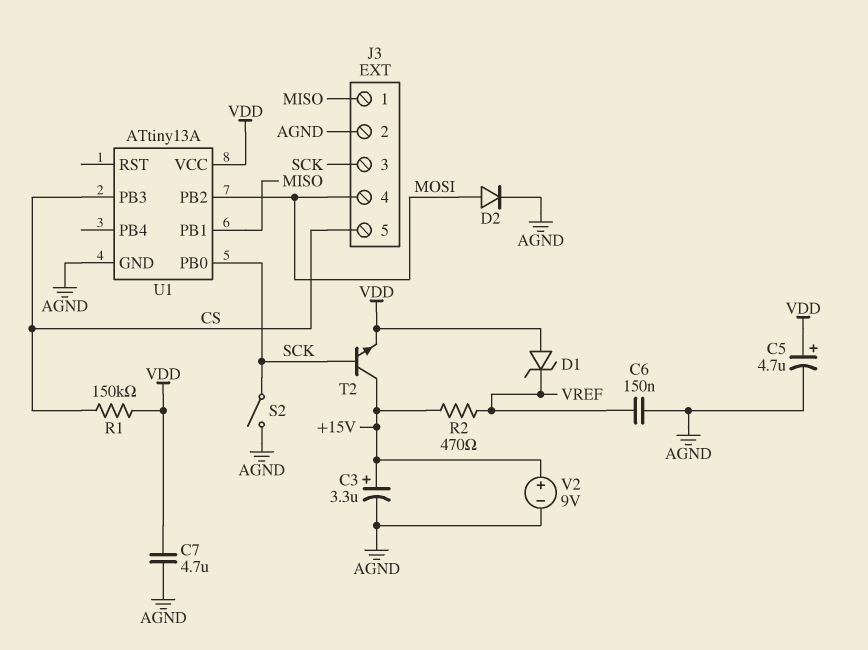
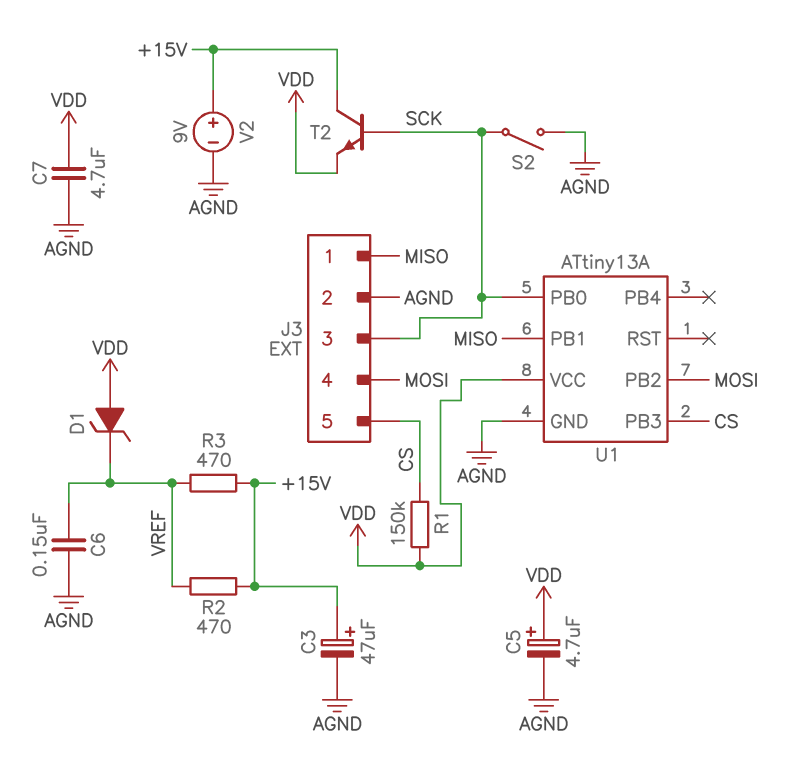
C3: 3.3uF (plus +15V, minus AGND) -> 47uF (plus +15V, minus AGND)
D2: diode (A MOSI, K AGND) -> none
R3: none -> 470 (+15V, VREF)

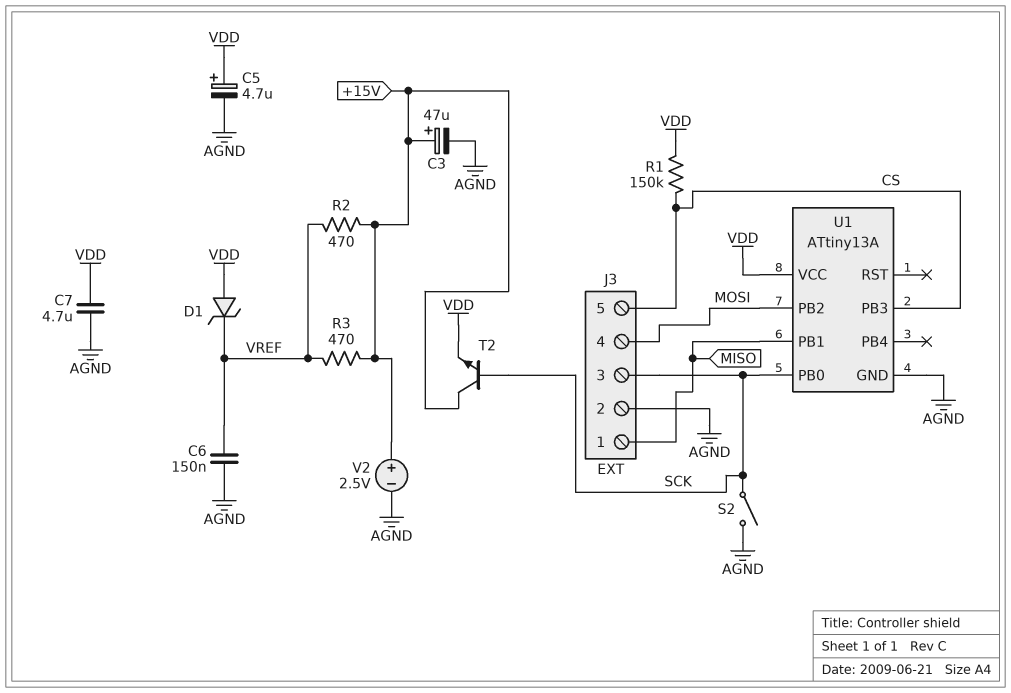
V2: 9V (plus +15V, minus AGND) -> 2.5V (plus +15V, minus AGND)

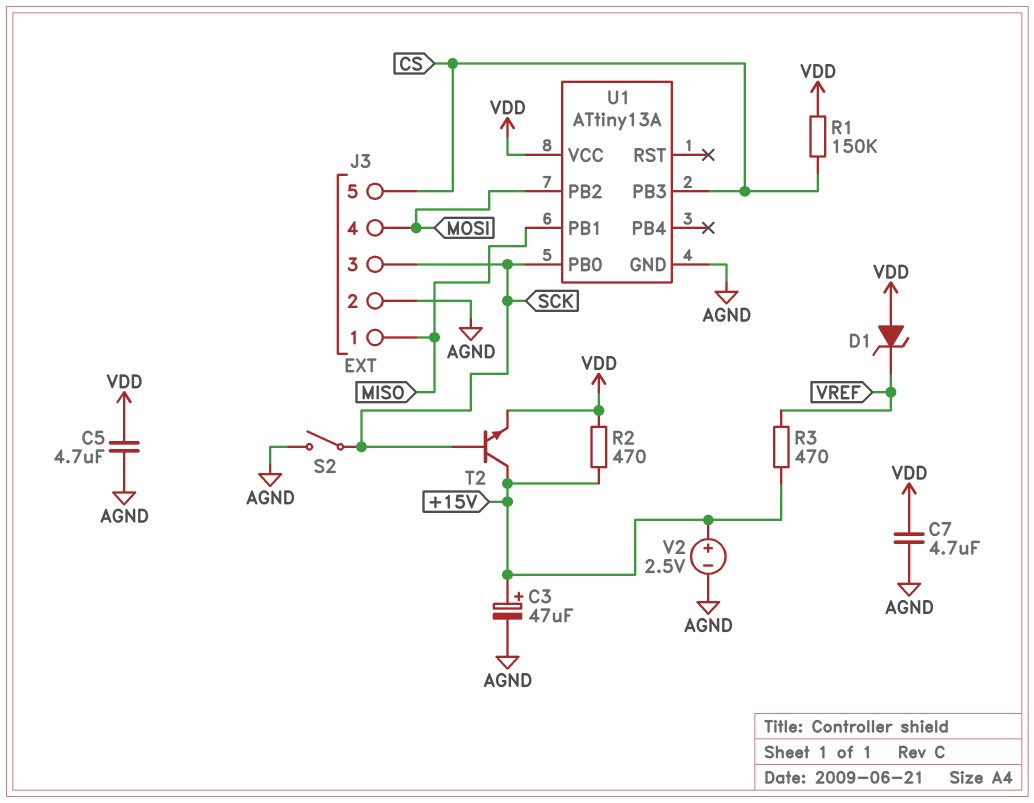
C5: 4.7uF (plus VDD, minus AGND) -> 4.7uF (AGND, VDD)
C6: 150nF (AGND, VREF) -> none
R2: 470 (+15V, VREF) -> 470 (+15V, VDD)

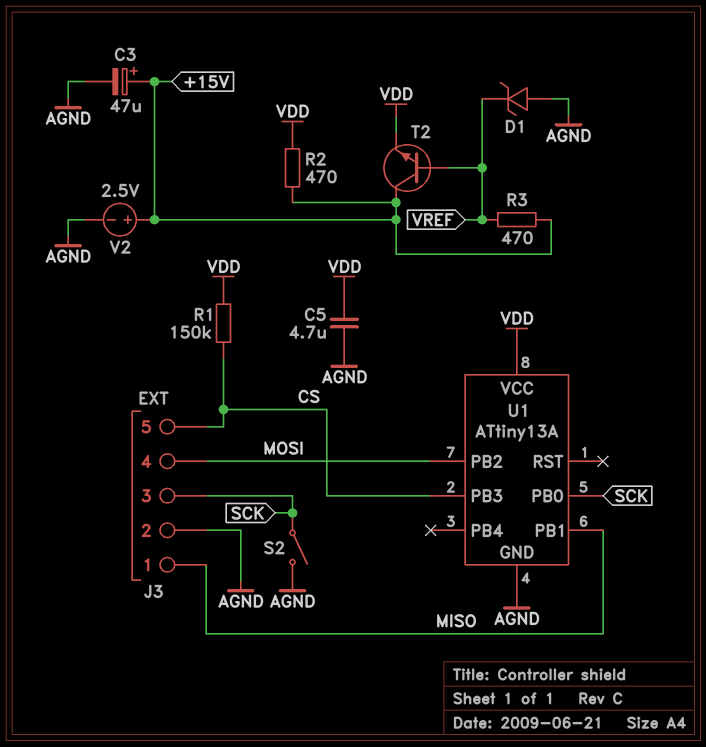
C7: 4.7uF (AGND, VDD) -> none
D1: zener (A VDD, K VREF) -> zener (A AGND, K VREF)
T2: NPN (B SCK, C +15V, E VDD) -> NPN (B VREF, C +15V, E VDD)

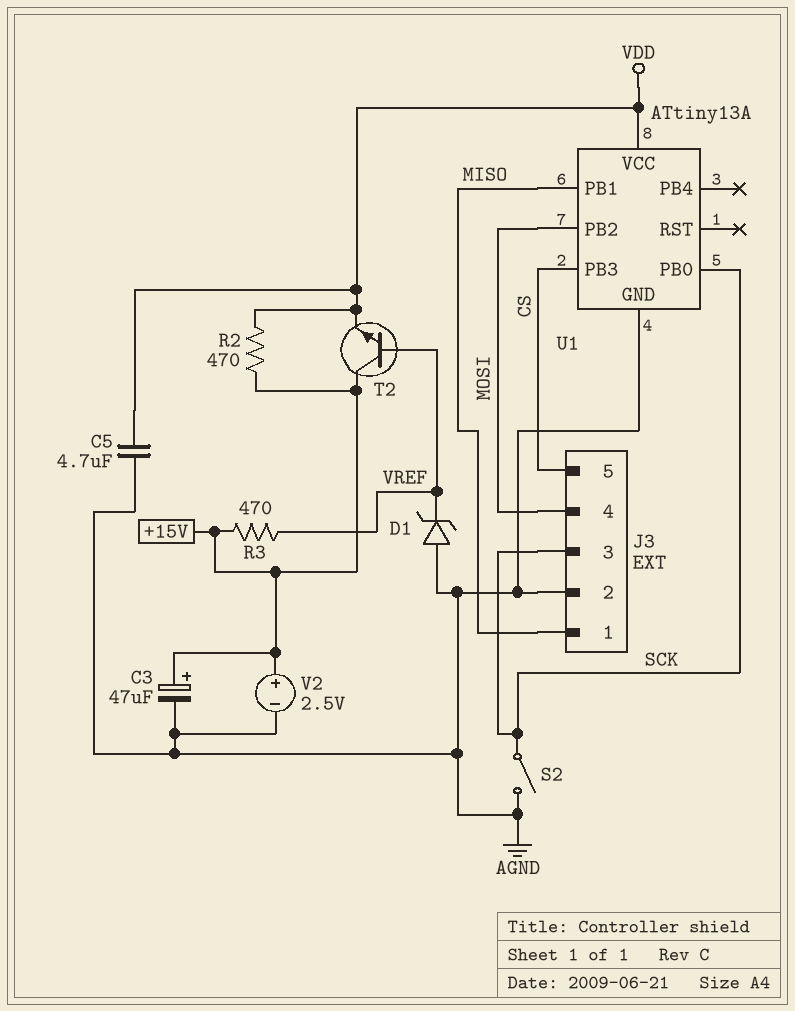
R1: 150k (CS, VDD) -> none

